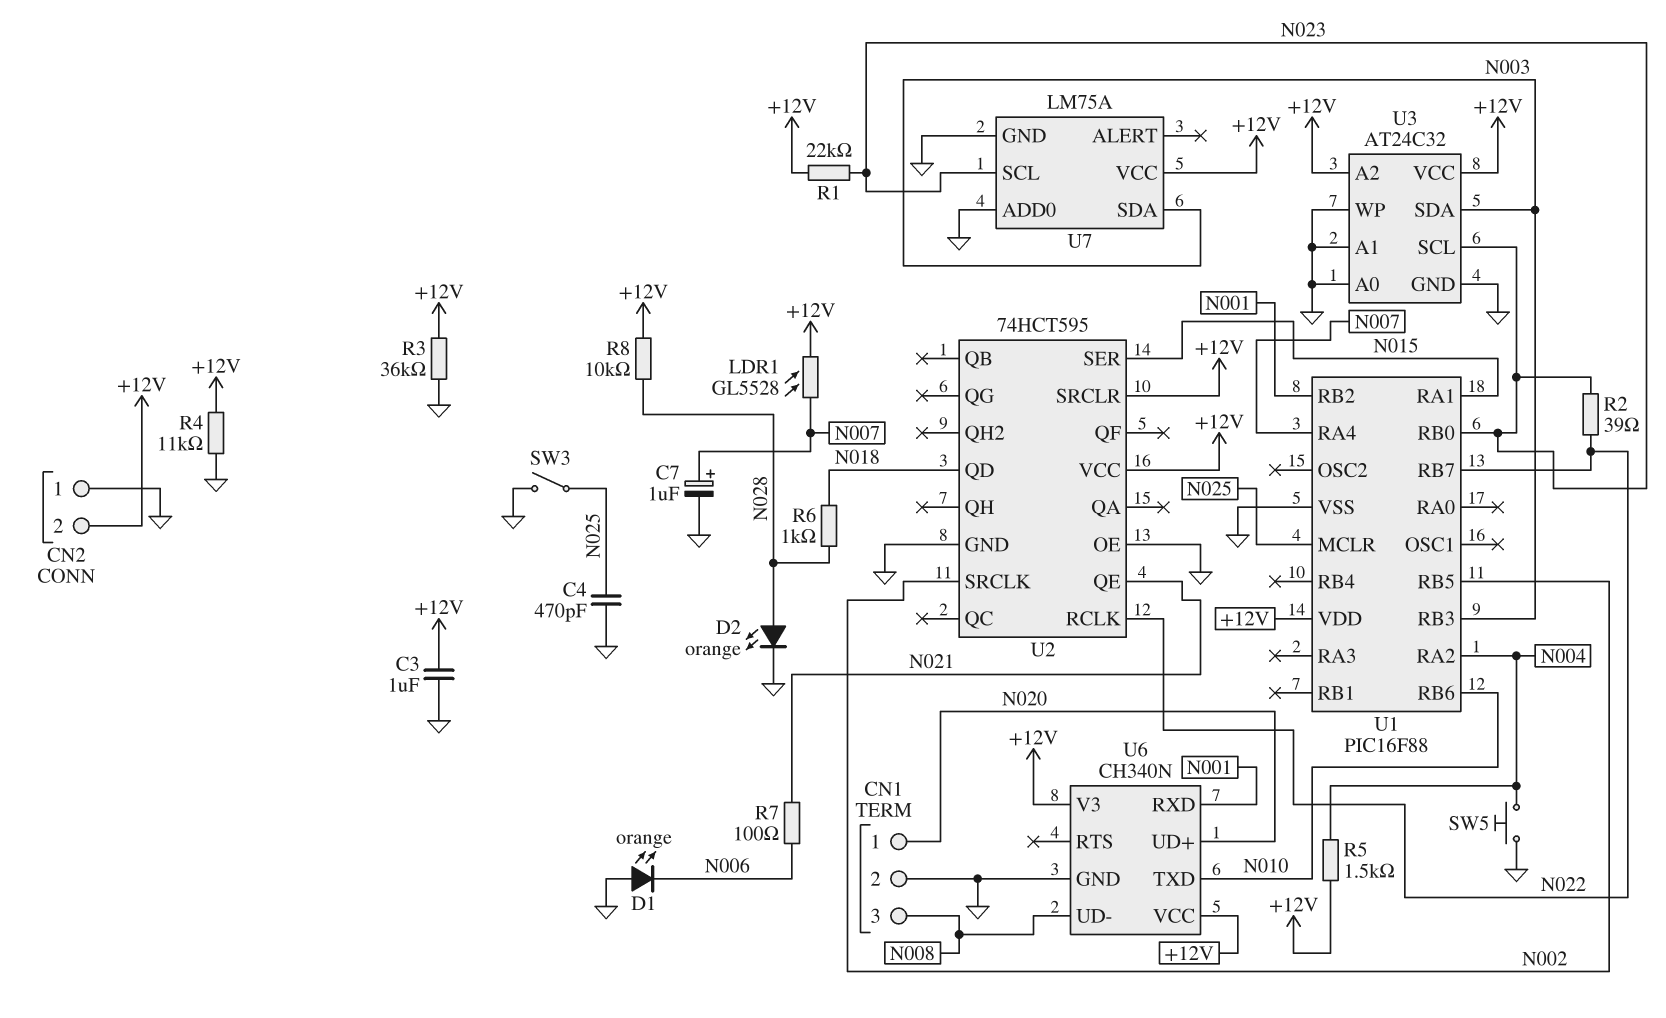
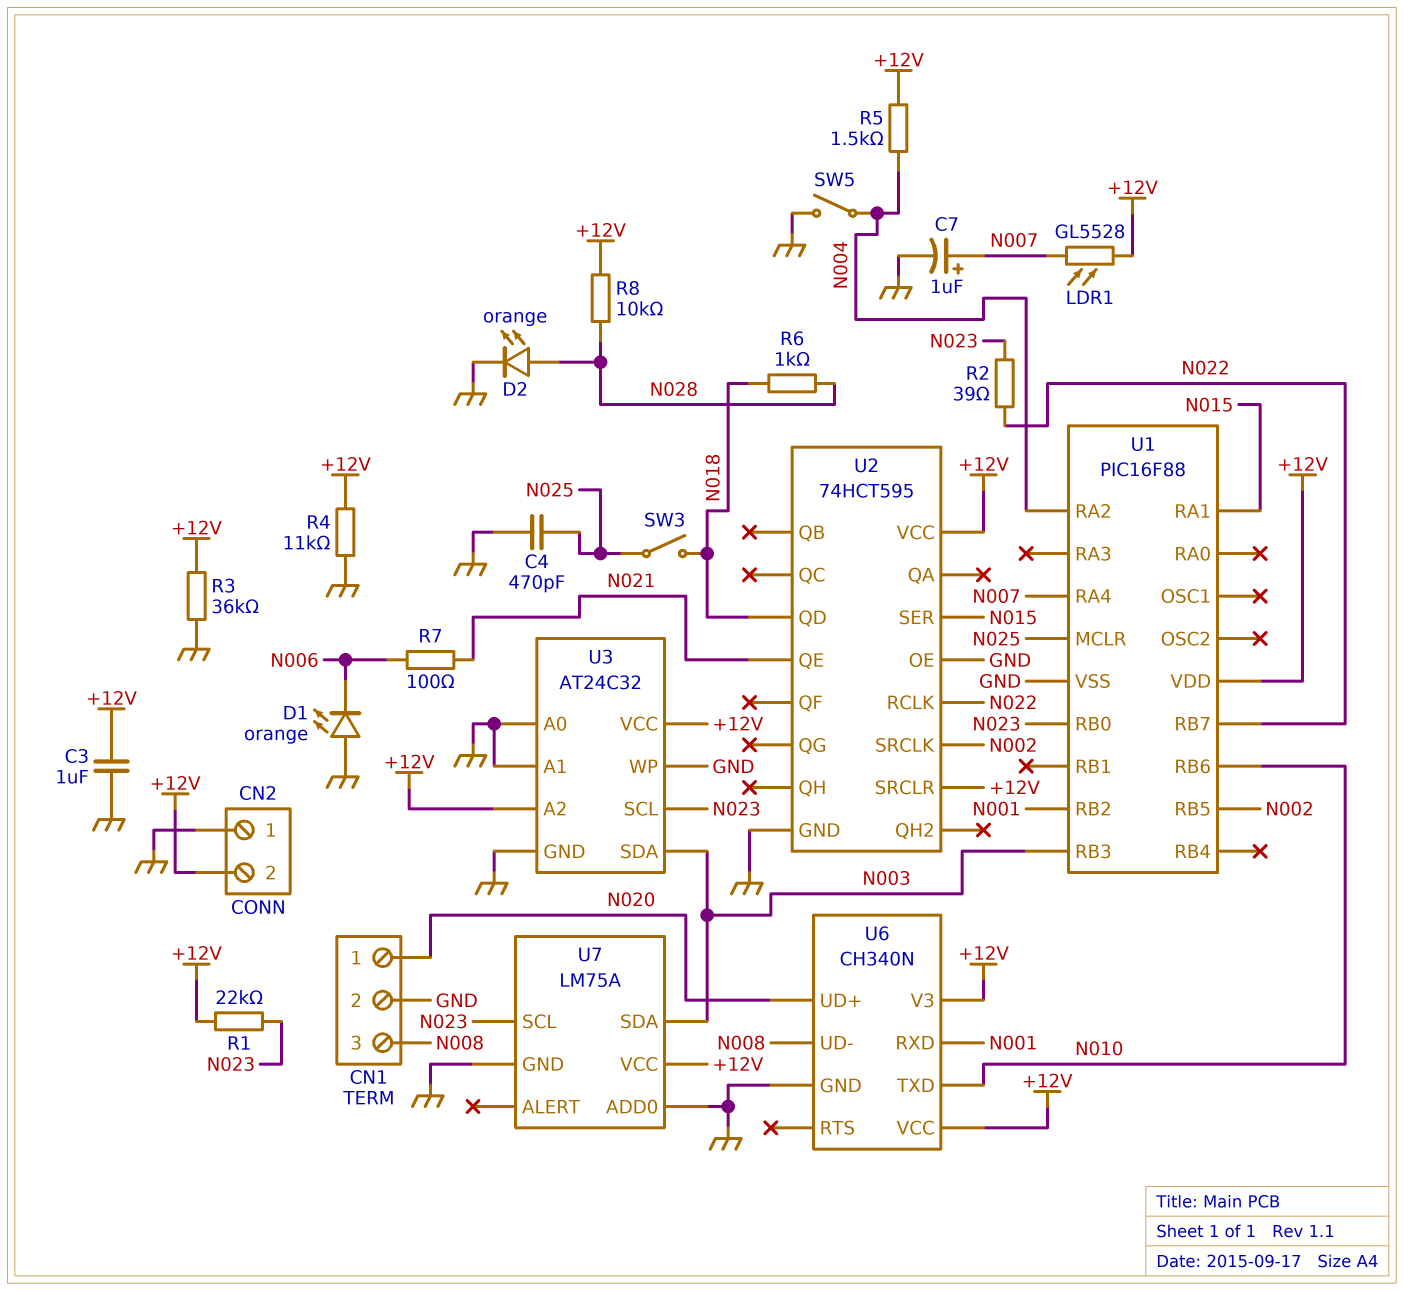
SW3: switch (GND, N025) -> switch (N018, N025)
SW5: button (GND, N004) -> switch (GND, N004)

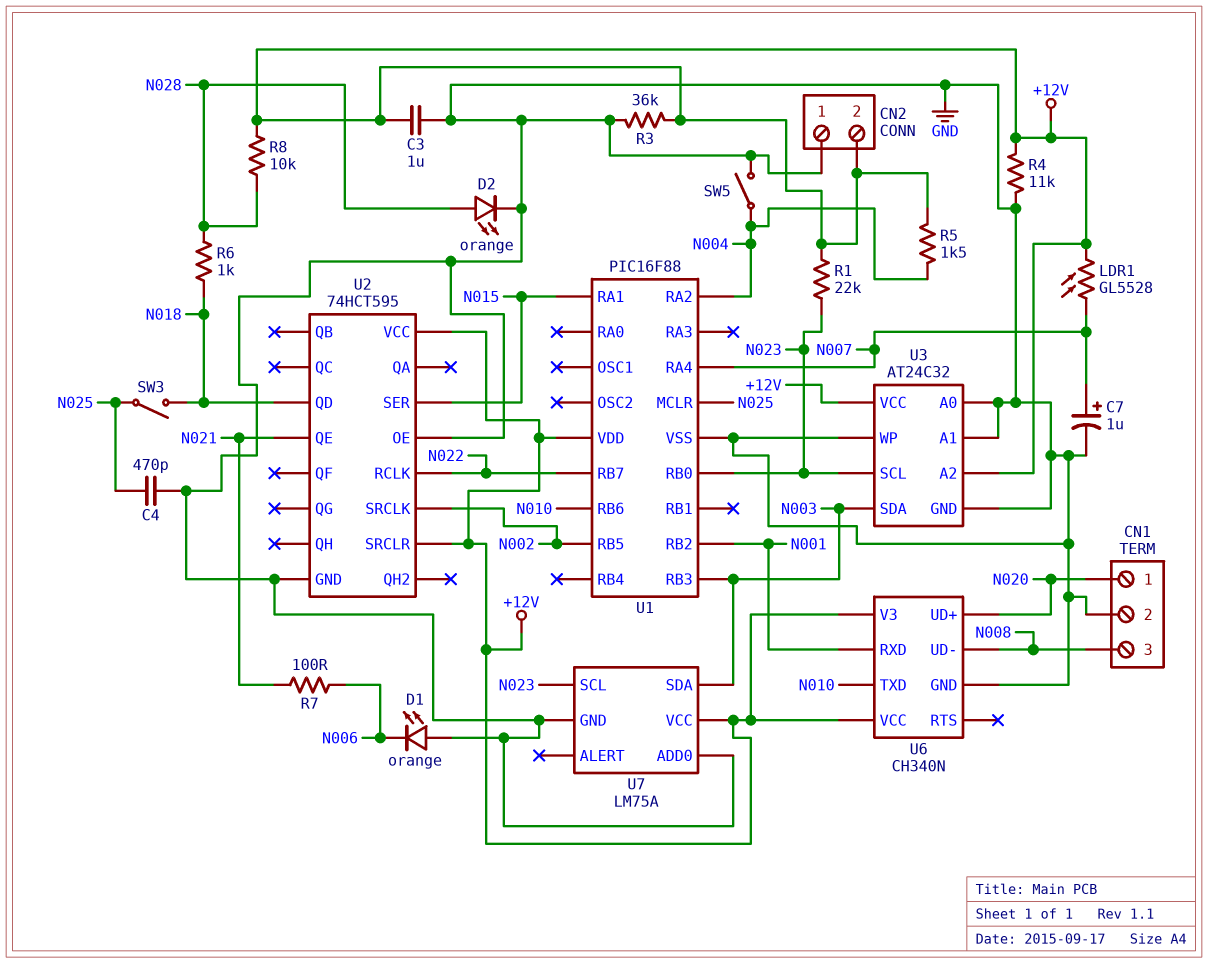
R2: 39 (N022, N023) -> none

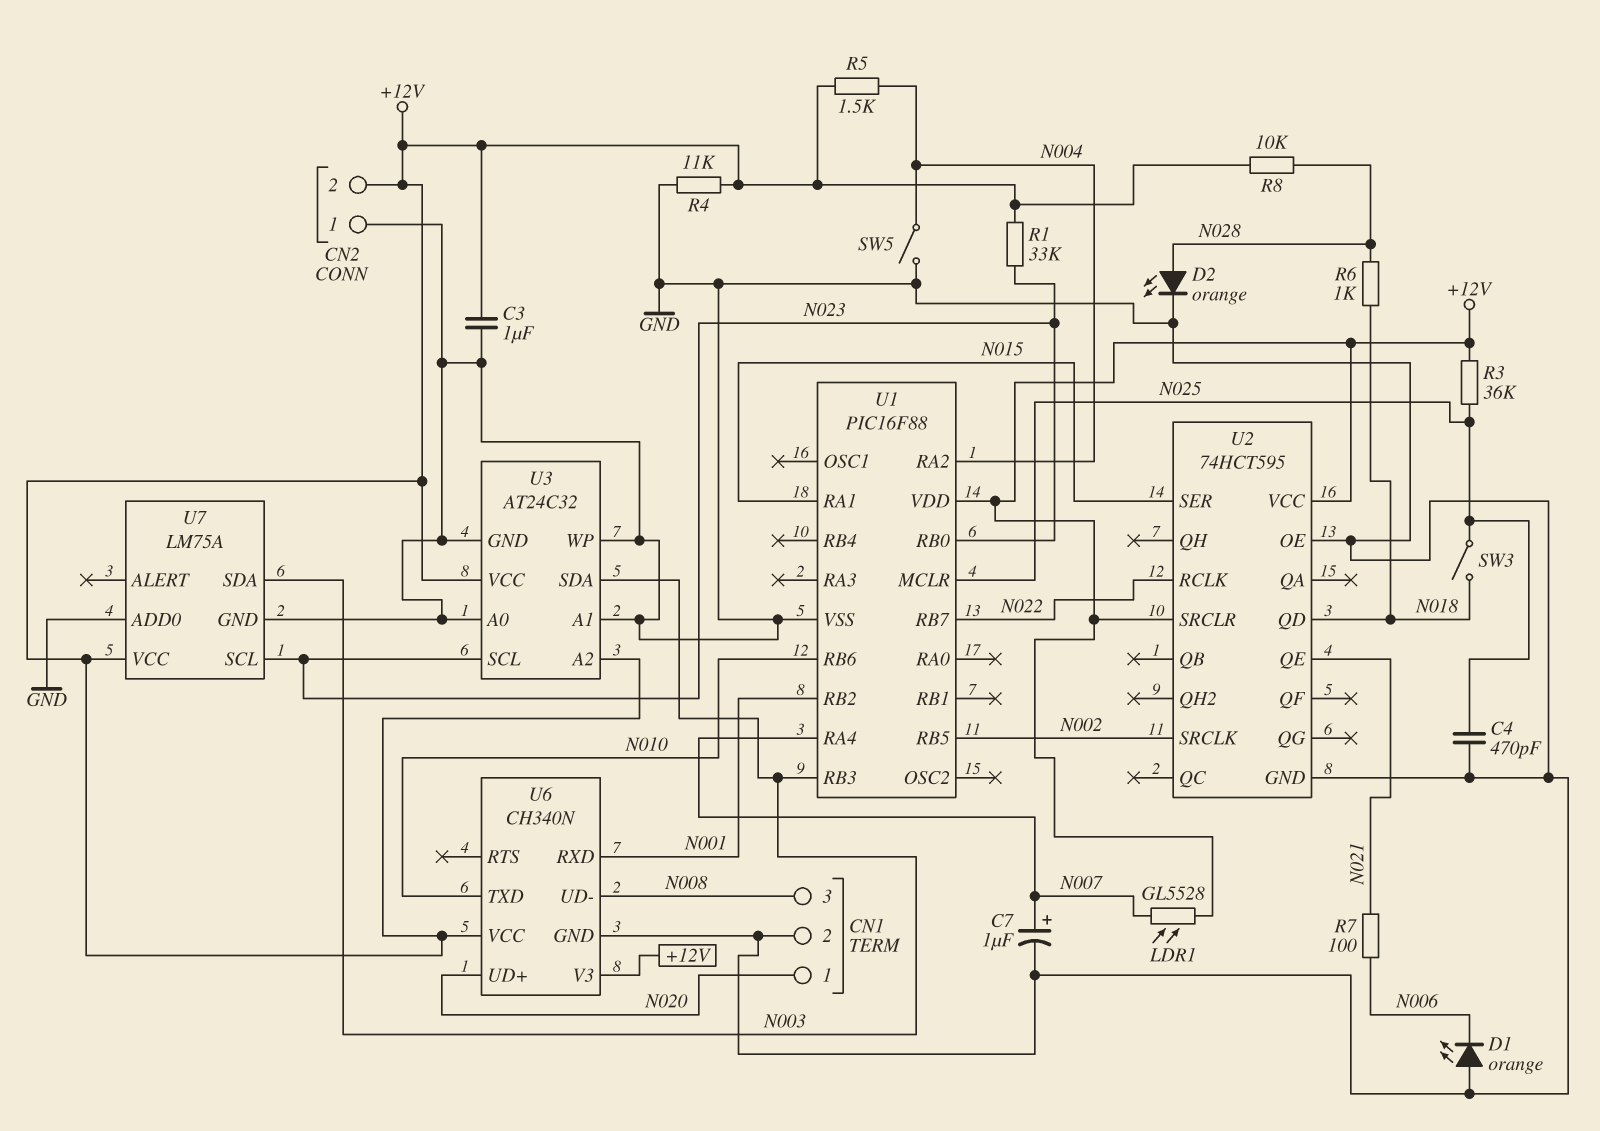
R1: 22k (+12V, N023) -> 33k (+12V, N023)
R3: 36k (+12V, GND) -> 36k (+12V, N025)

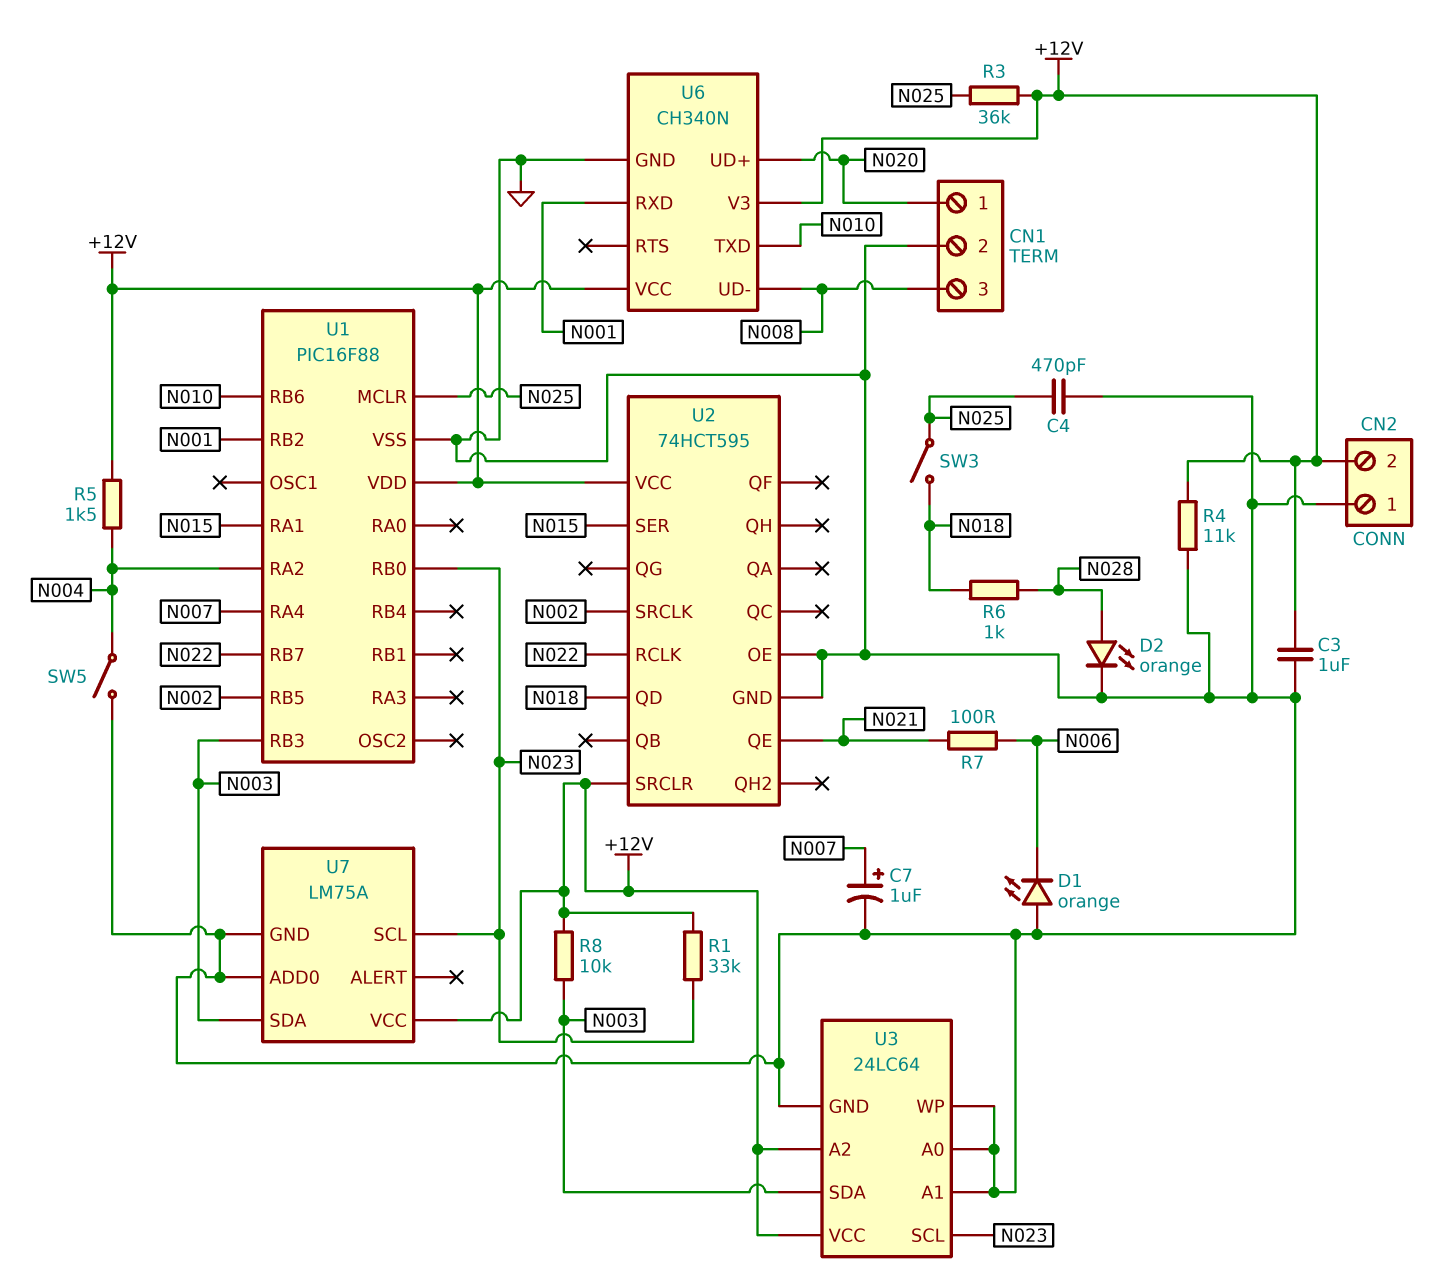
LDR1: GL5528 (+12V, N007) -> none
R8: 10k (+12V, N028) -> 10k (+12V, N003)
U3: AT24C32 -> 24LC64

